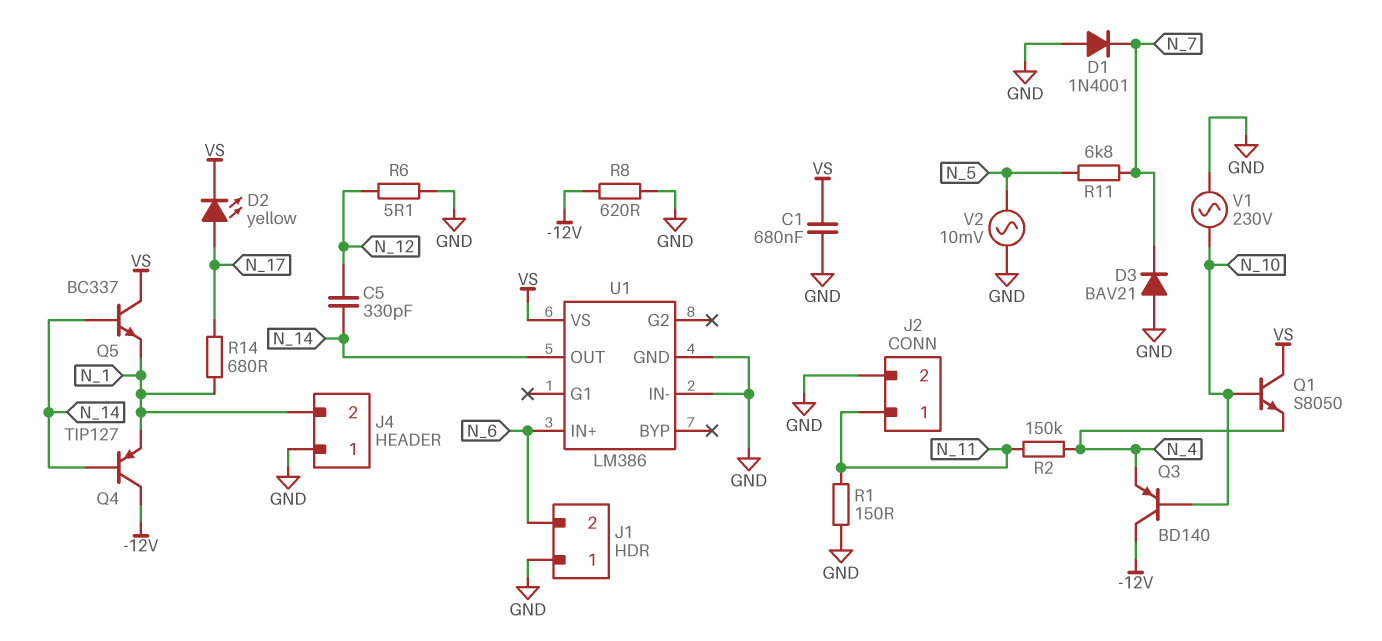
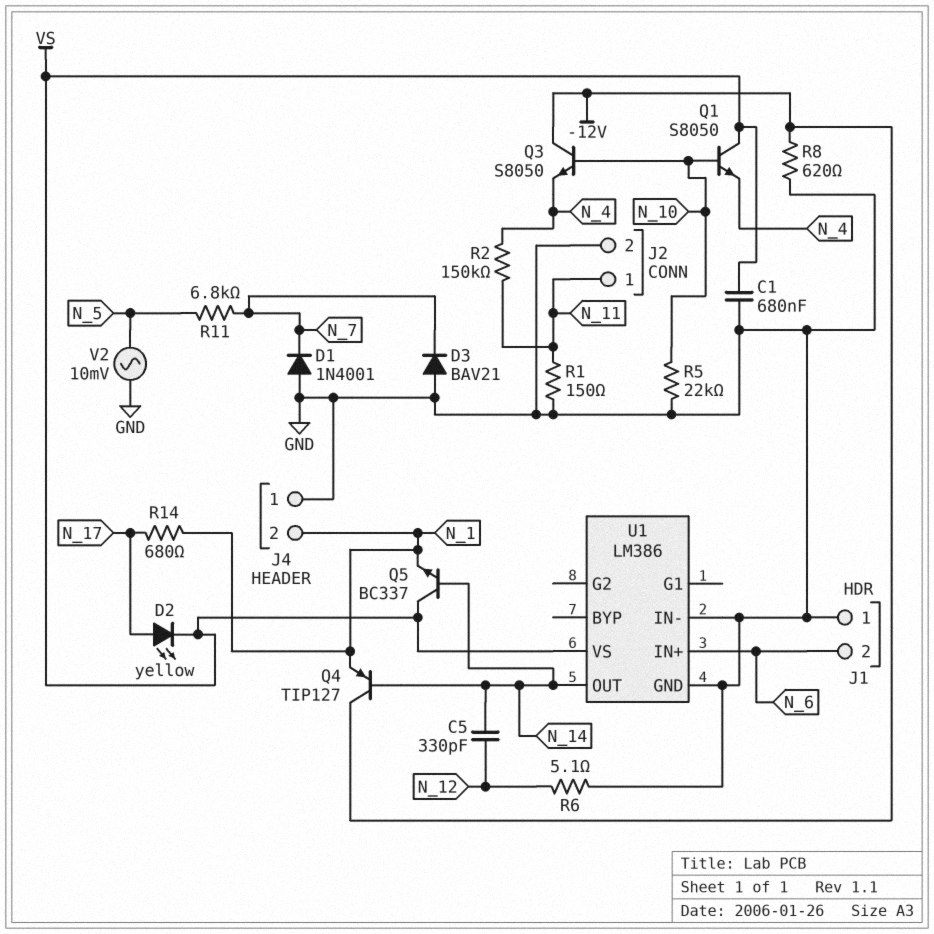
Q3: PNP BD140 (B N_10, C -12V, E N_4) -> NPN S8050 (B N_10, C -12V, E N_4)
R5: none -> 22k (GND, N_10)
V1: AC 230V (GND, N_10) -> none

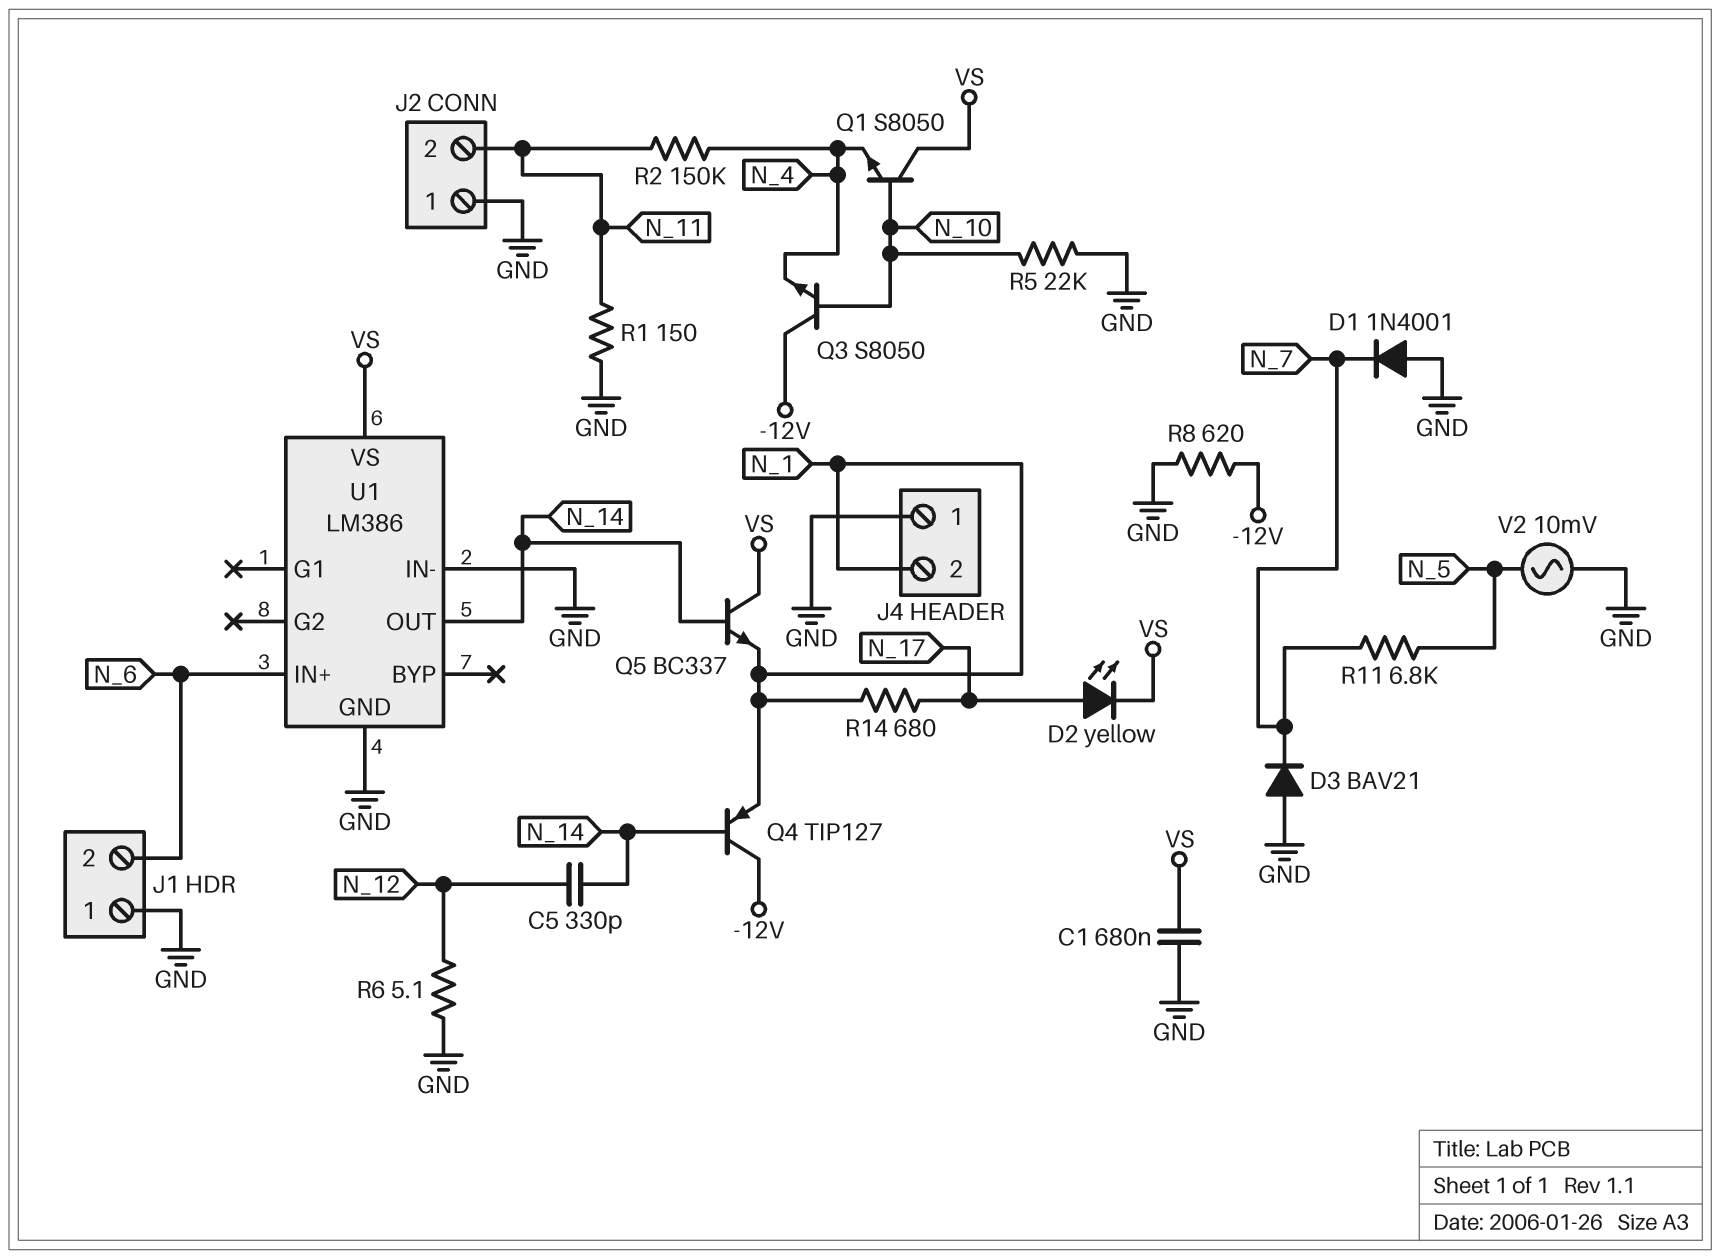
J2 pin 1: N_11 -> GND
J2 pin 2: GND -> N_11

